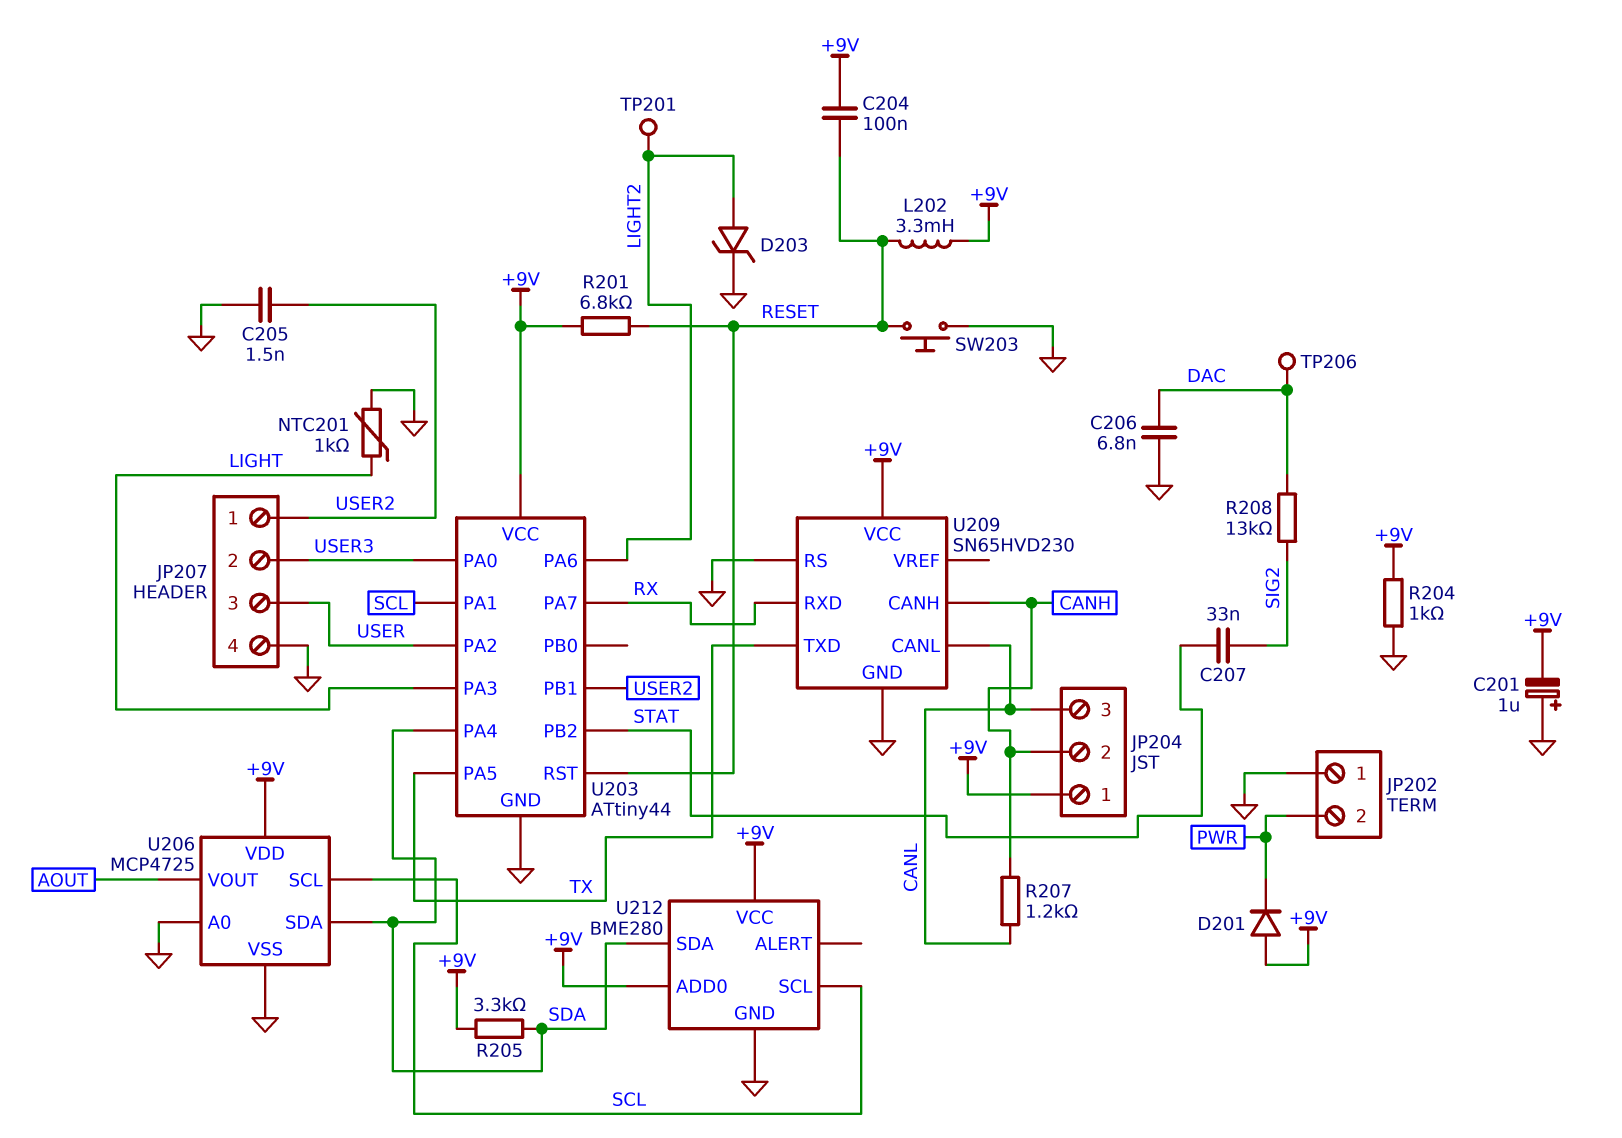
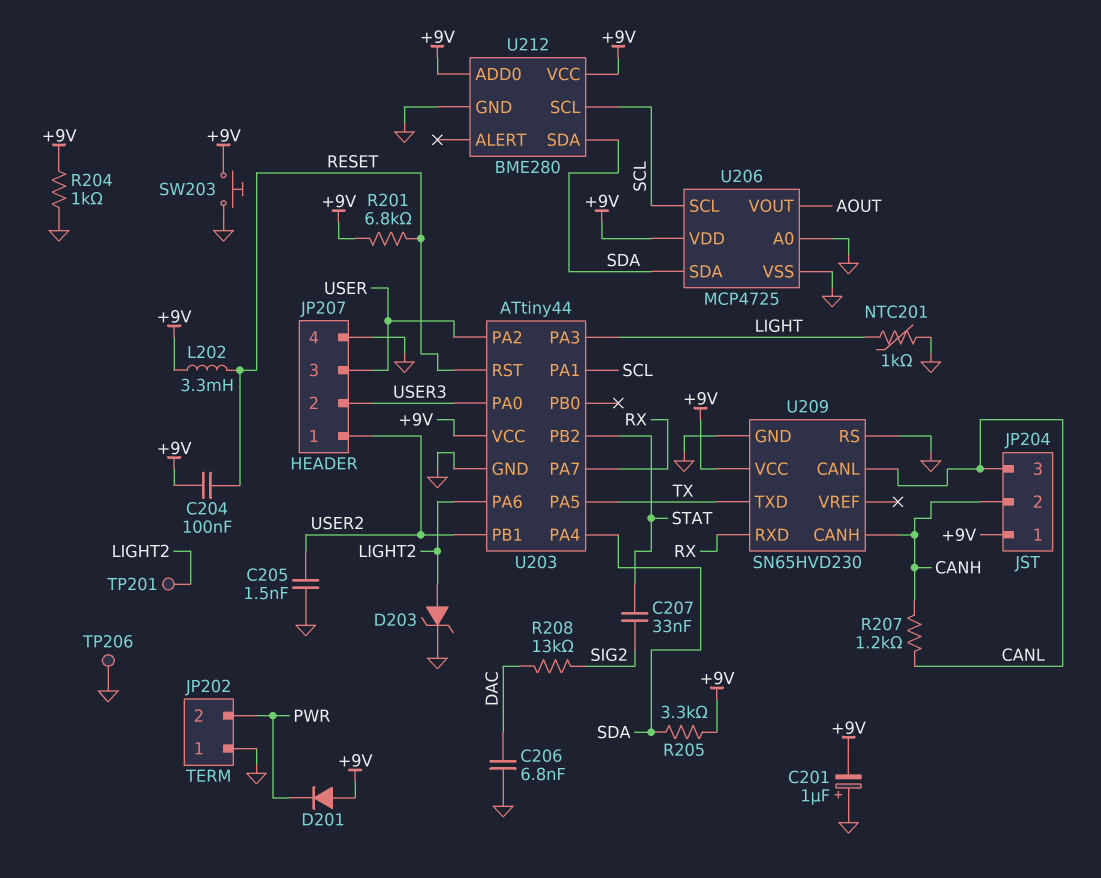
SW203: button (GND, RESET) -> button (+9V, GND)
TP206: test point (DAC) -> test point (GND)

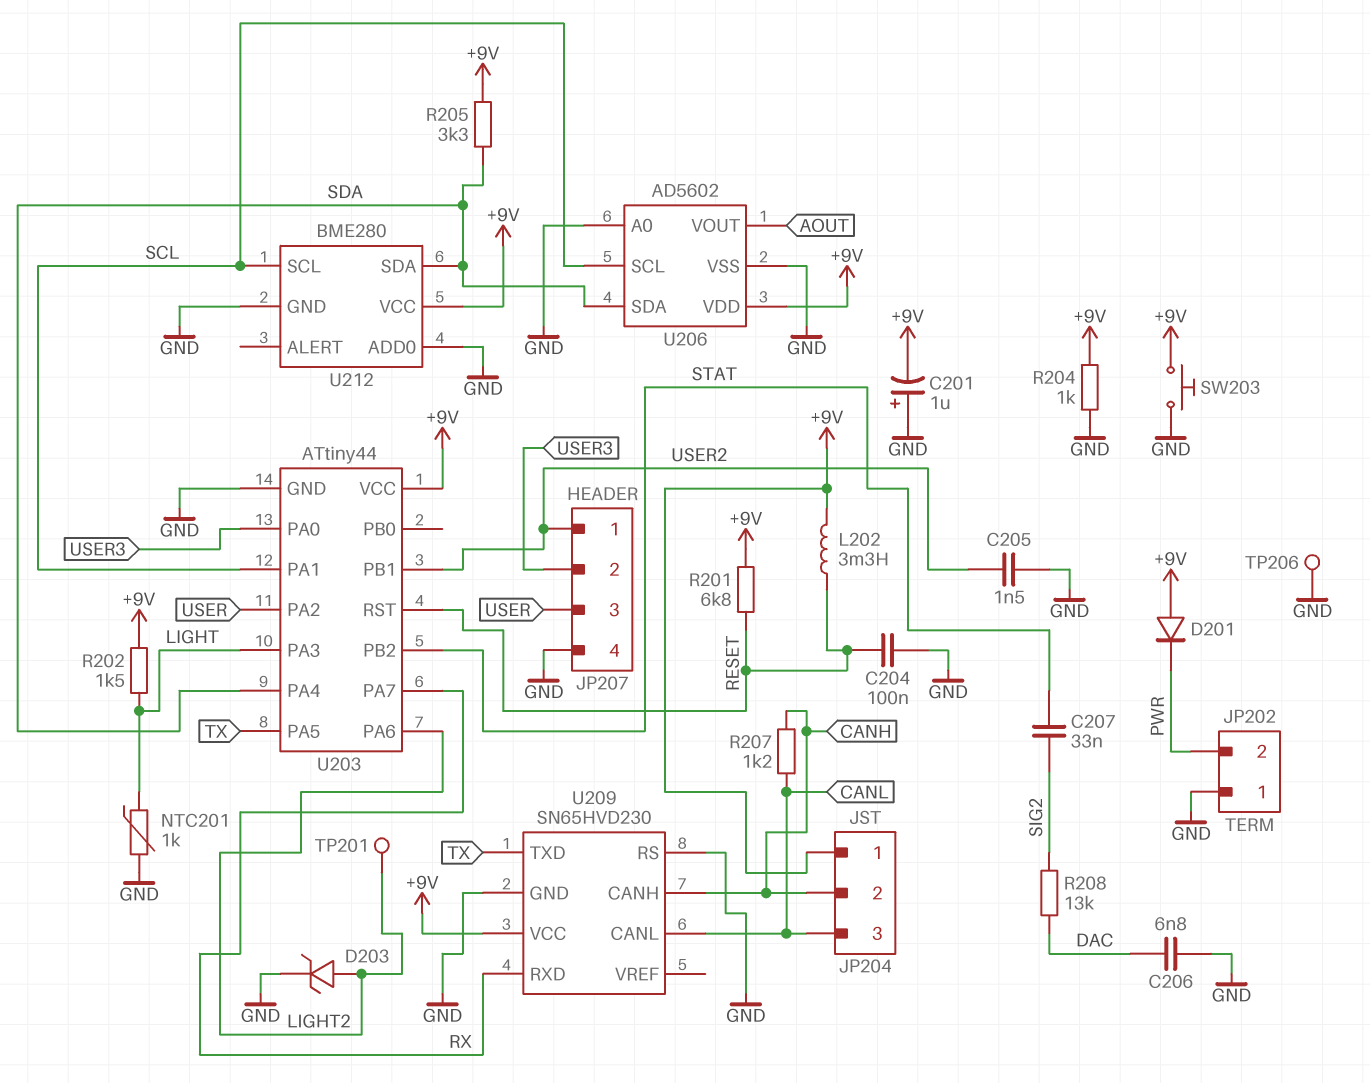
C204: 100nF (+9V, RESET) -> 100nF (GND, RESET)
R202: none -> 1.5k (+9V, LIGHT)
U206: MCP4725 -> AD5602
U212 pin ADD0: +9V -> GND

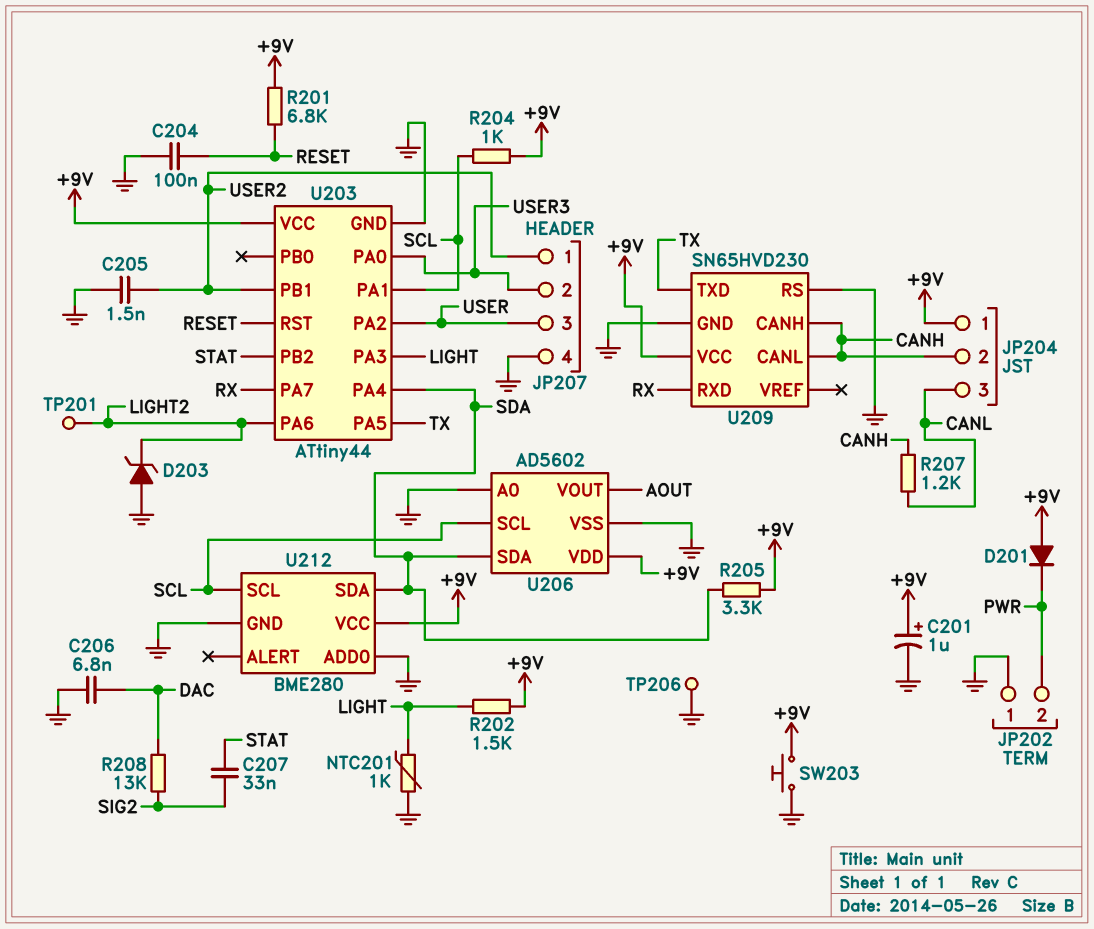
C201: 1uF (plus GND, minus +9V) -> 1uF (plus +9V, minus GND)
D203: zener (A LIGHT2, K GND) -> zener (A GND, K LIGHT2)
L202: 3.3mH (+9V, RESET) -> none
R204: 1k (+9V, GND) -> 1k (+9V, SCL)
U209 pin CANL: CANL -> CANH

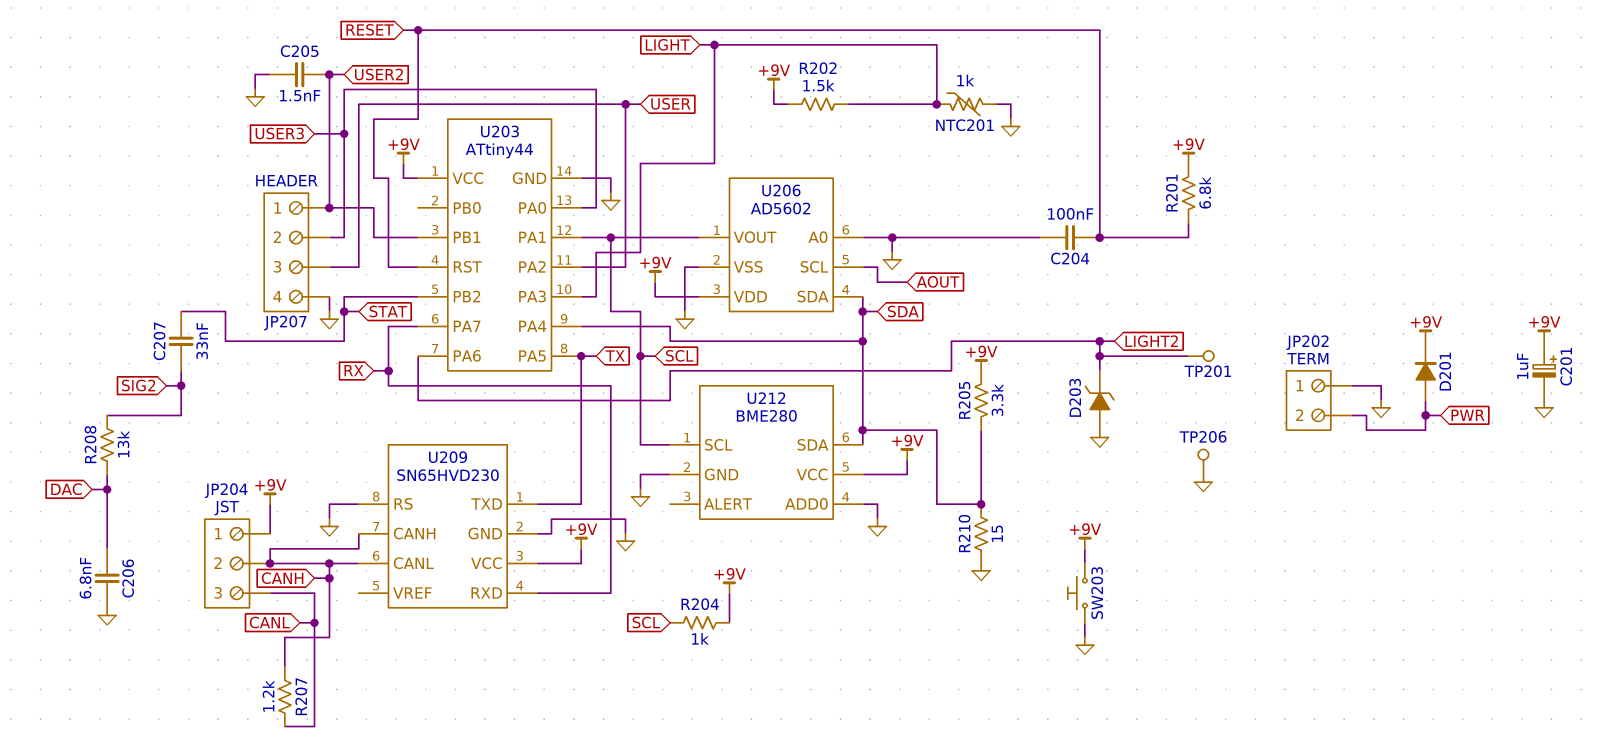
D201: diode (A +9V, K PWR) -> diode (A PWR, K +9V)
R210: none -> 15 (GND, SDA)
U206 pin SCL: SCL -> AOUT
U206 pin VOUT: AOUT -> SCL

